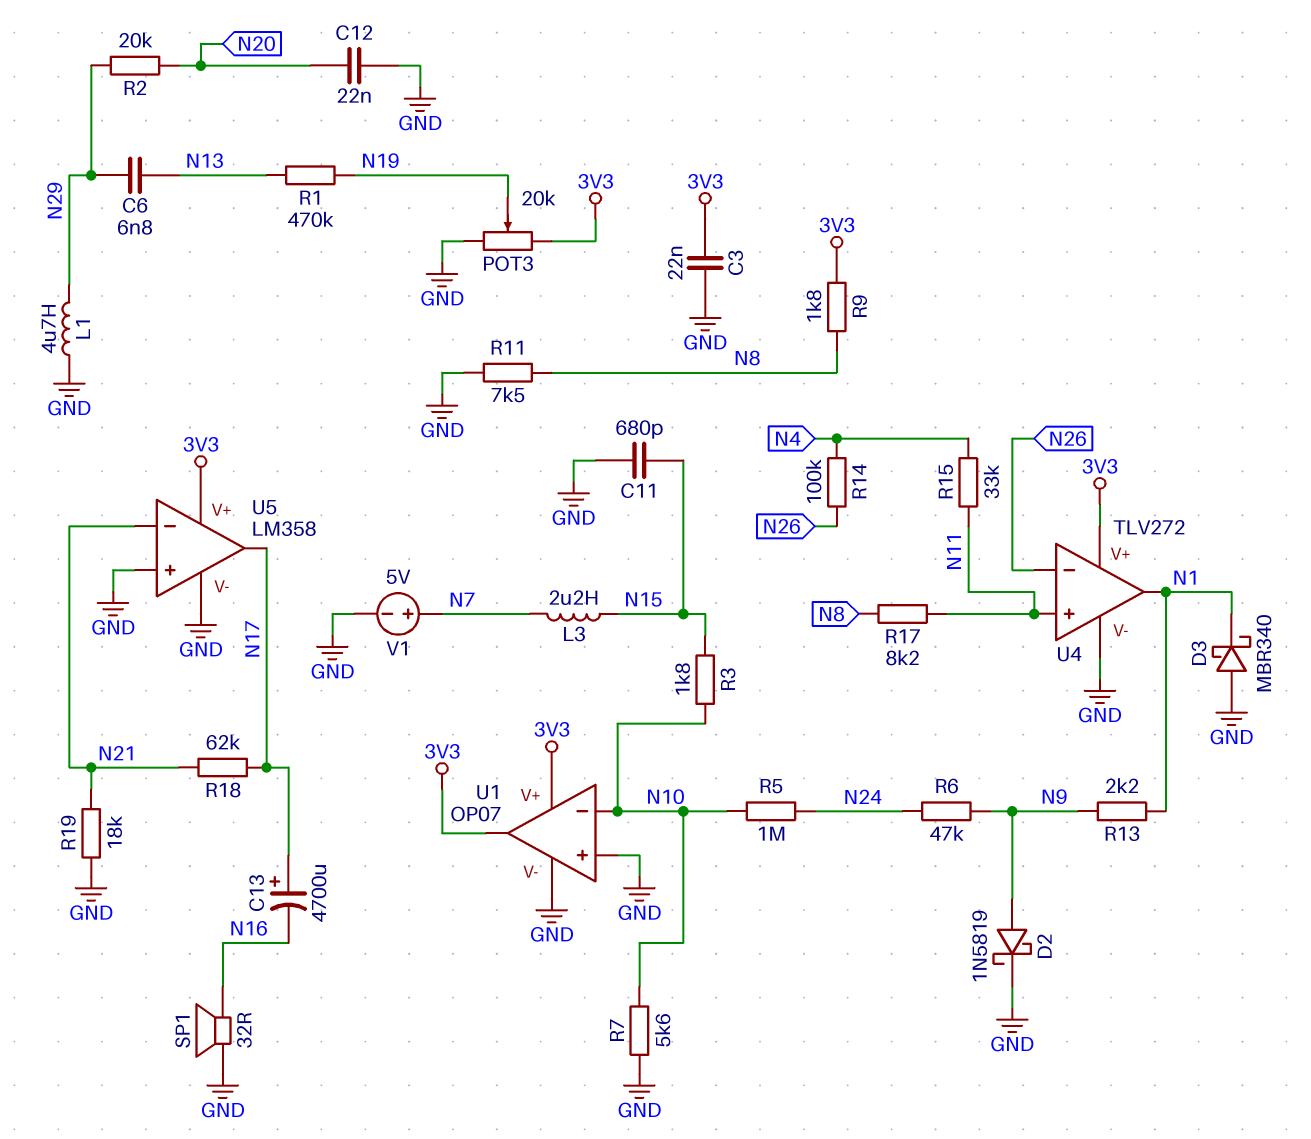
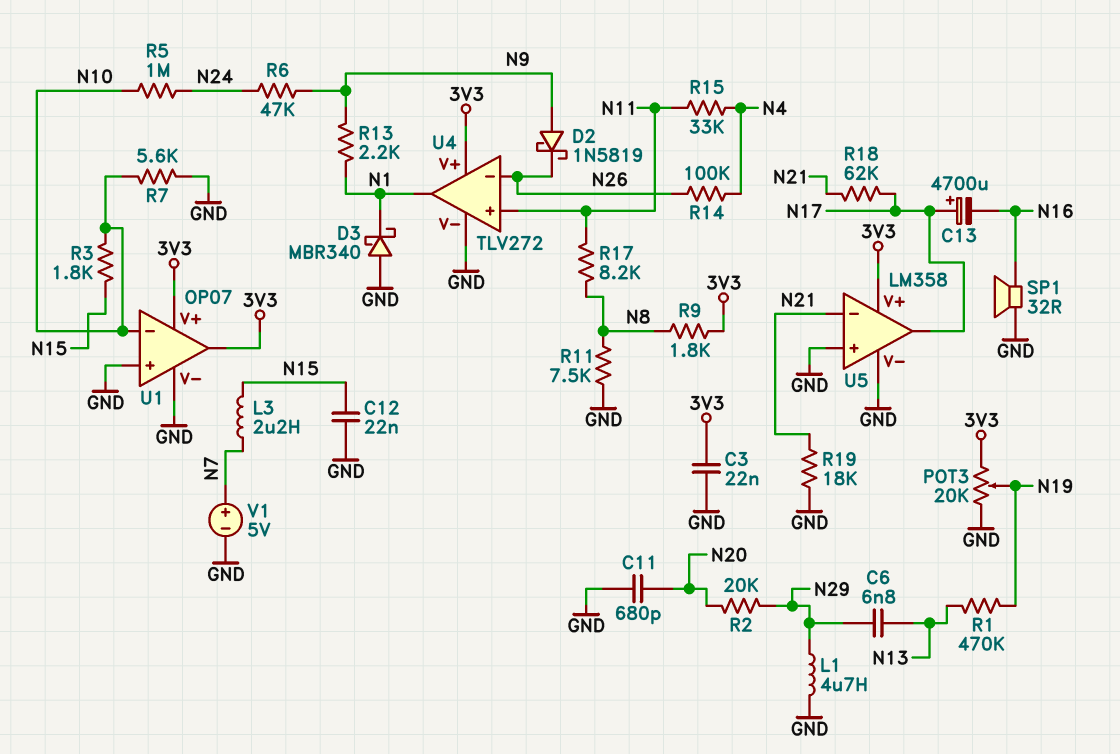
C11: 680pF (GND, N15) -> 680pF (GND, N20)
C12: 22nF (GND, N20) -> 22nF (GND, N15)
D2: schottky 1N5819 (A N9, K GND) -> schottky 1N5819 (A N9, K N26)

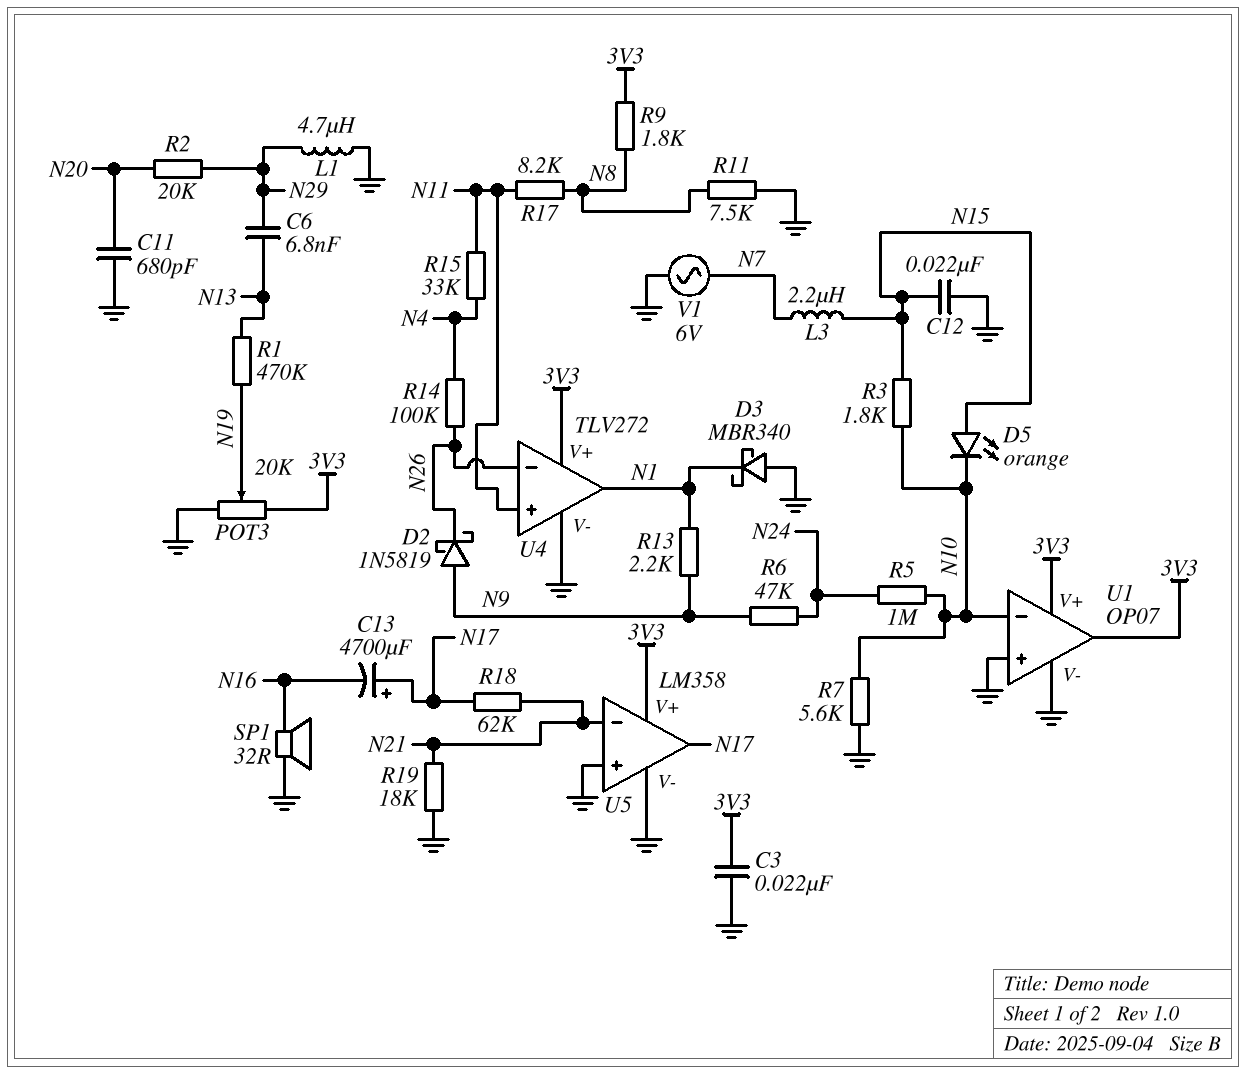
D5: none -> LED orange (A N15, K N10)
V1: 5V (plus N7, minus GND) -> AC 6V (GND, N7)

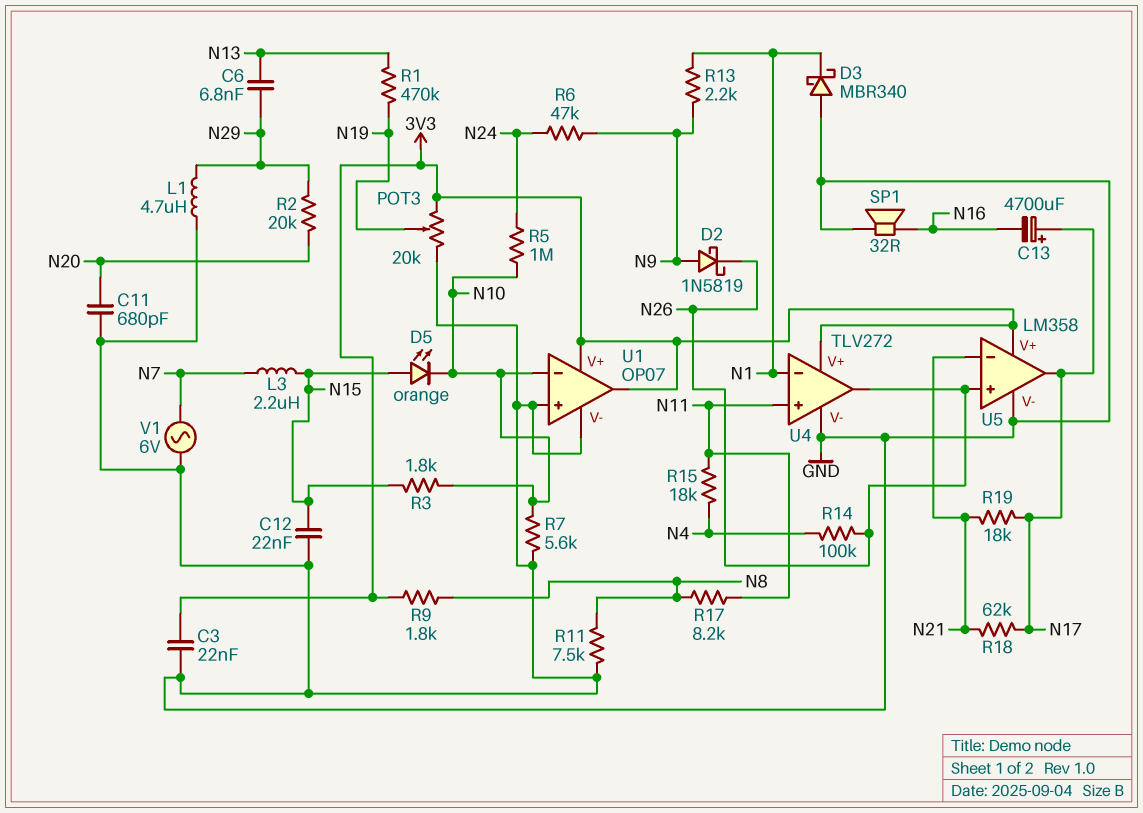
R15: 33k (N4, N11) -> 18k (N4, N11)
R19: 18k (GND, N21) -> 18k (N17, N21)
U4 pin in-: N26 -> N1
U4 pin out: N1 -> N26
U5 pin in+: GND -> N26

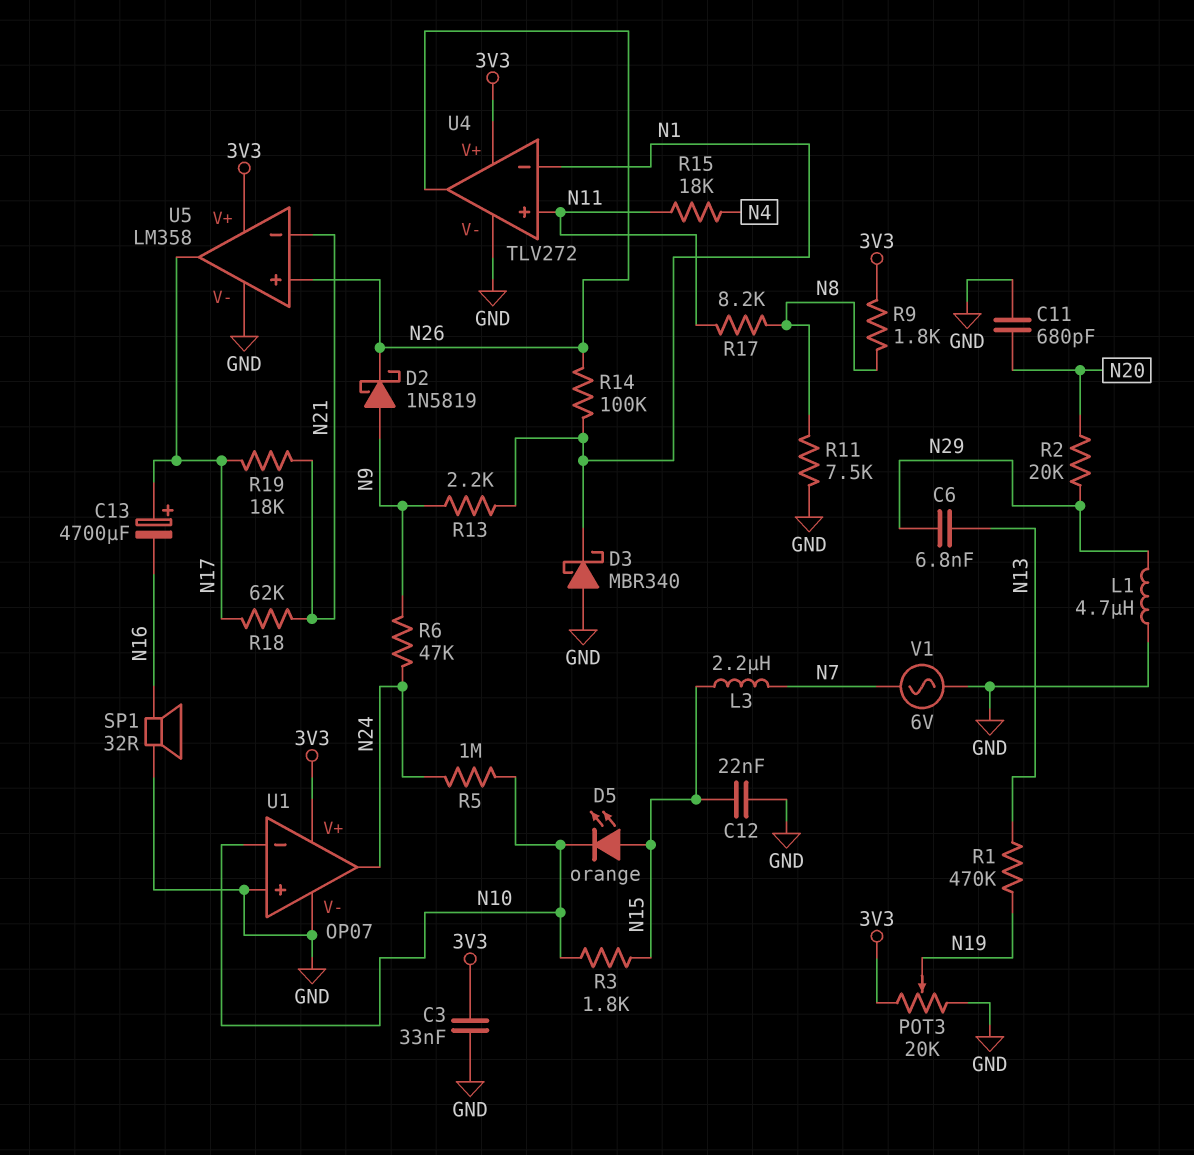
C3: 22nF (3V3, GND) -> 33nF (3V3, GND)
R7: 5.6k (GND, N10) -> none
R14: 100k (N4, N26) -> 100k (N1, N26)
U1 pin out: 3V3 -> N24

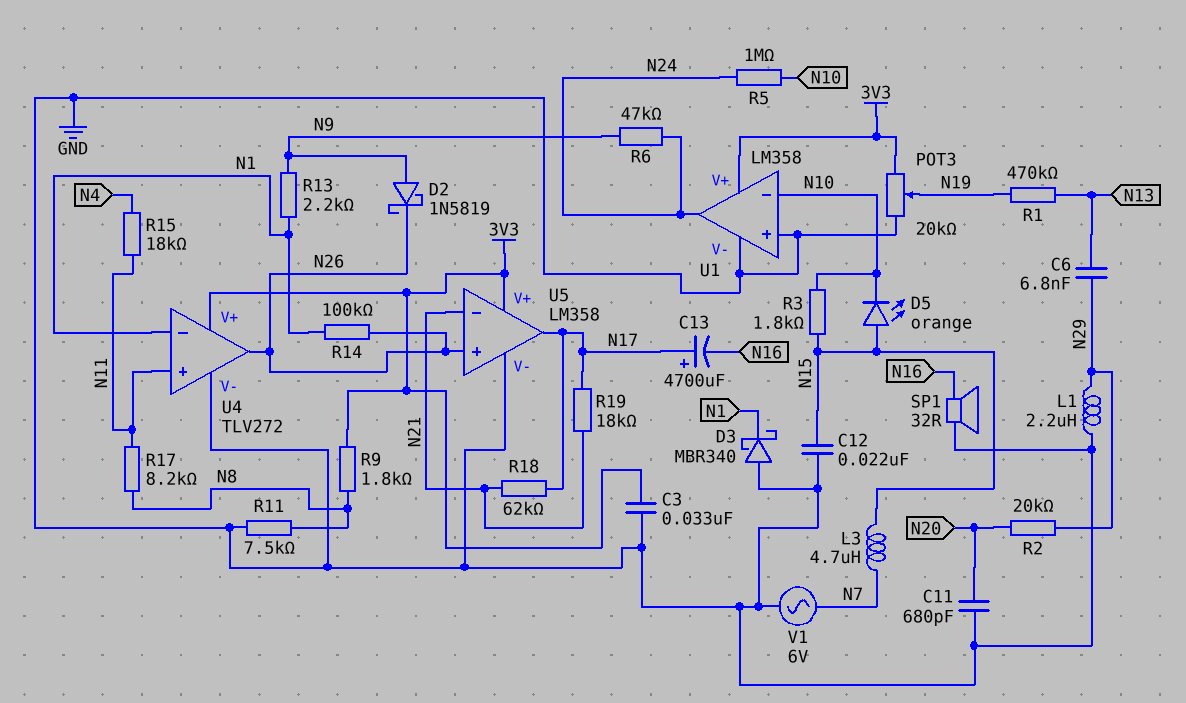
L1: 4.7uH (GND, N29) -> 2.2uH (GND, N29)
L3: 2.2uH (N7, N15) -> 4.7uH (N7, N15)
U1: OP07 -> LM358

